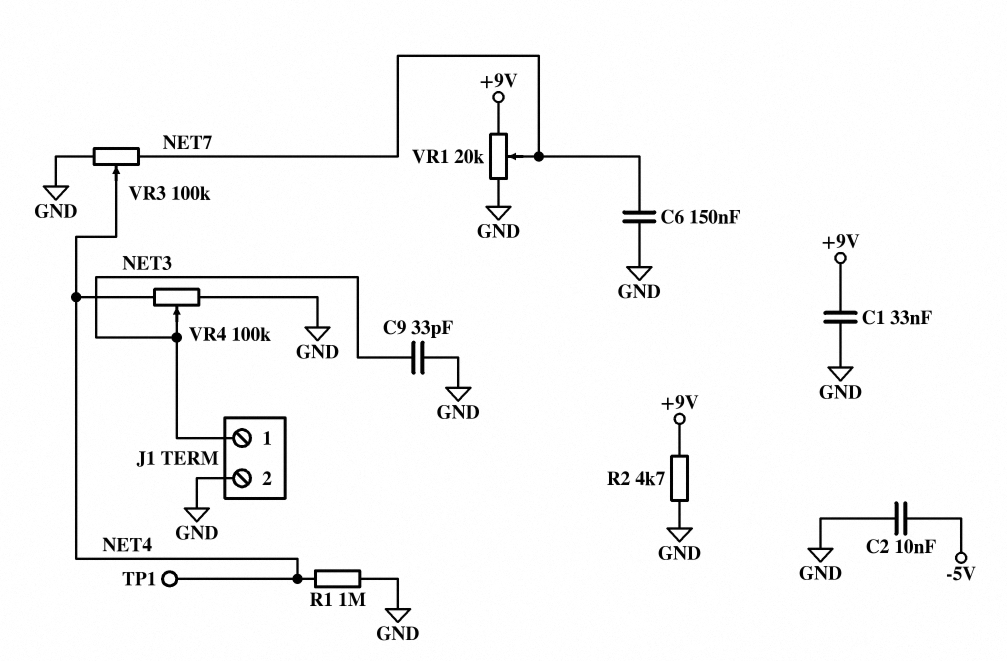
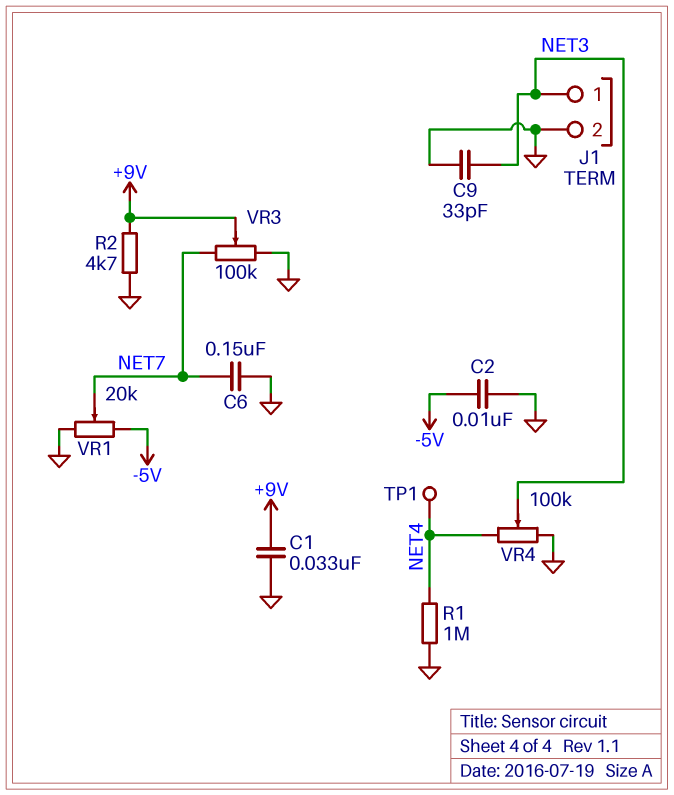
VR1: 20k (+9V, GND, wiper NET7) -> 20k (-5V, GND, wiper NET7)
VR3: 100k (GND, NET7, wiper NET4) -> 100k (GND, NET7, wiper +9V)

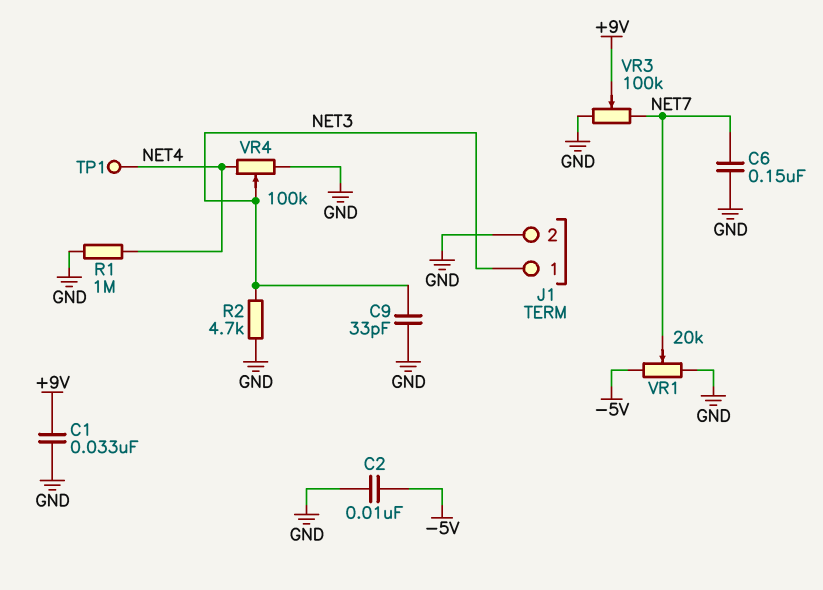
R2: 4.7k (+9V, GND) -> 4.7k (GND, NET3)

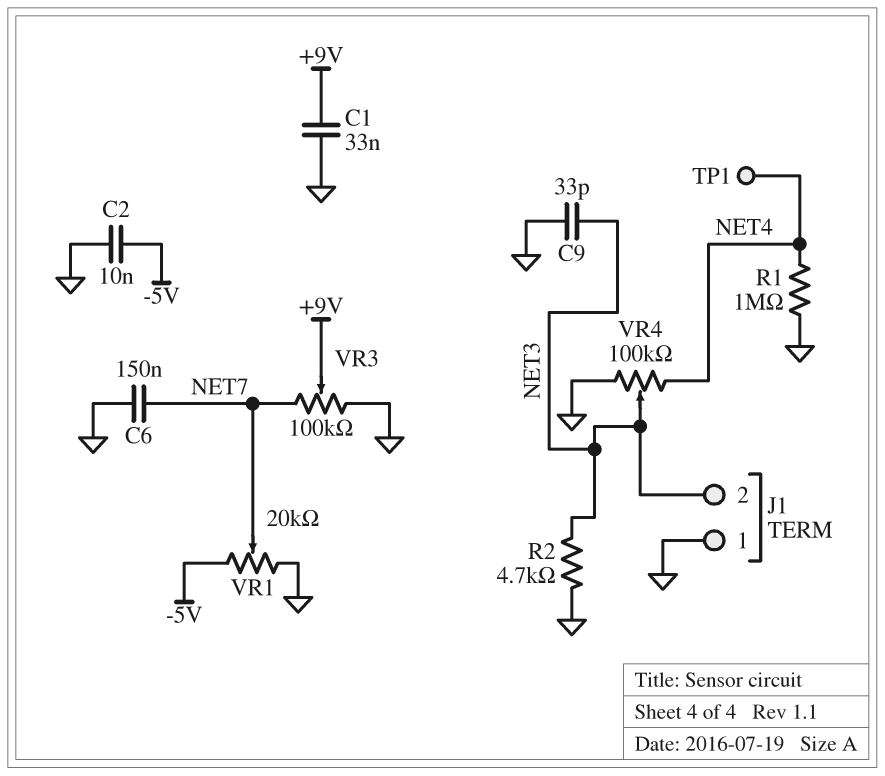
J1 pin 1: NET3 -> GND
J1 pin 2: GND -> NET3

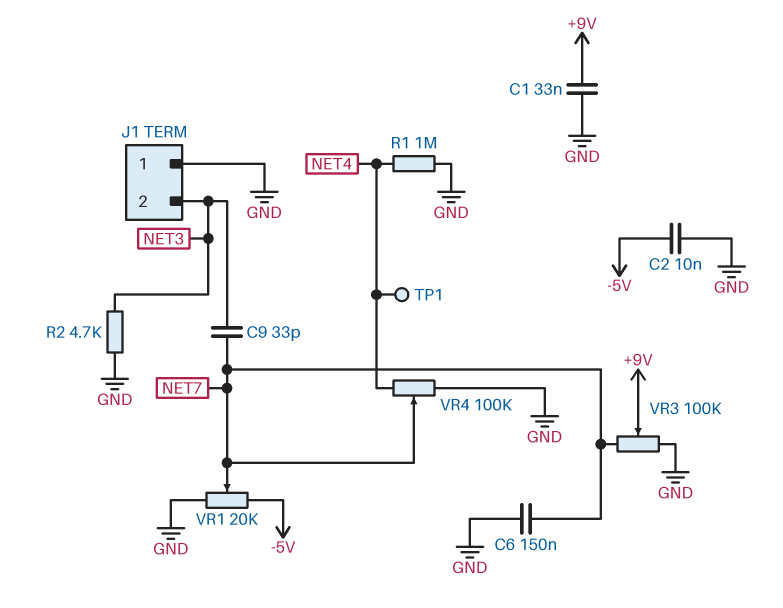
C9: 33pF (GND, NET3) -> 33pF (NET3, NET7)
VR4: 100k (GND, NET4, wiper NET3) -> 100k (GND, NET4, wiper NET7)

